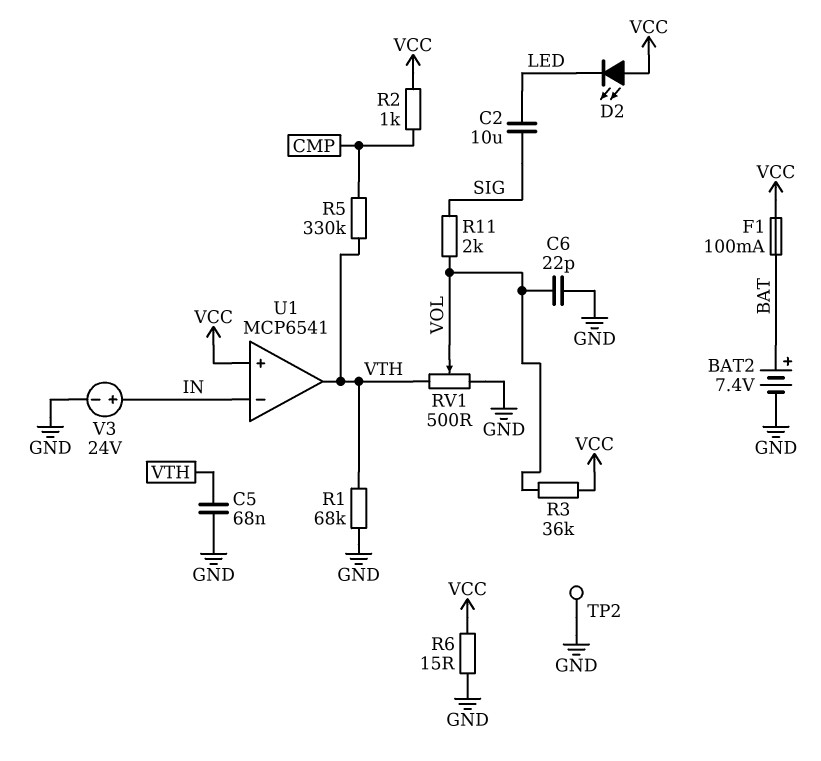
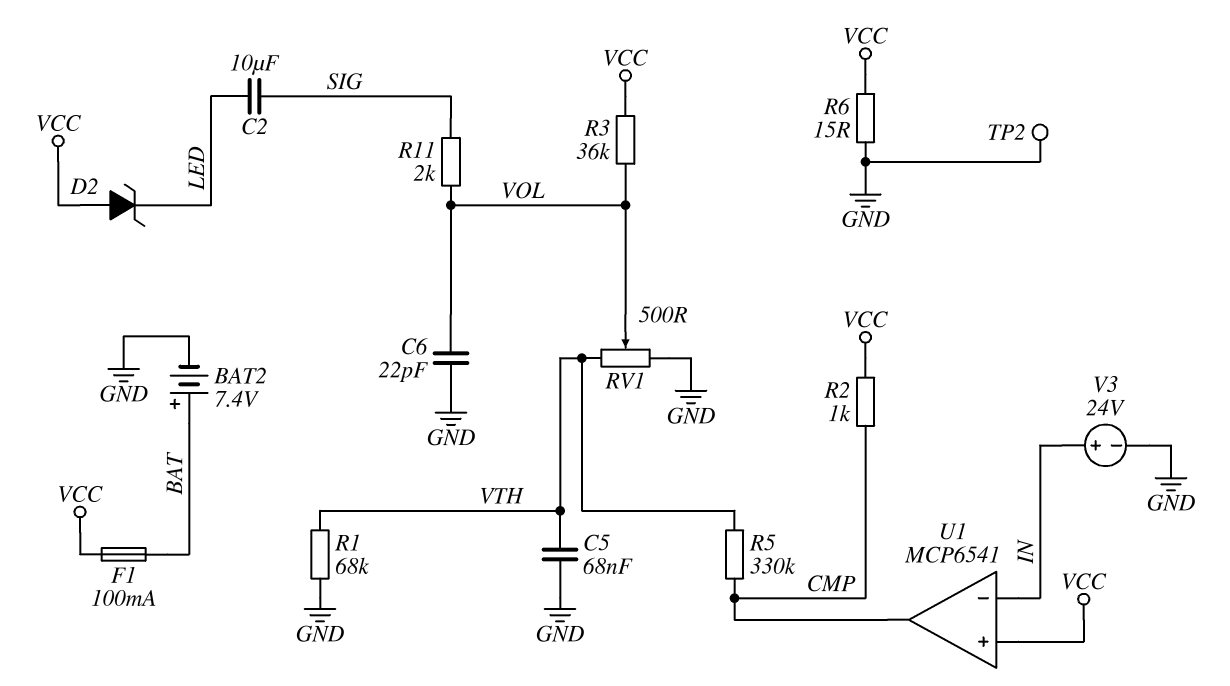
D2: LED (A VCC, K LED) -> zener (A VCC, K LED)
U1 pin out: VTH -> CMP

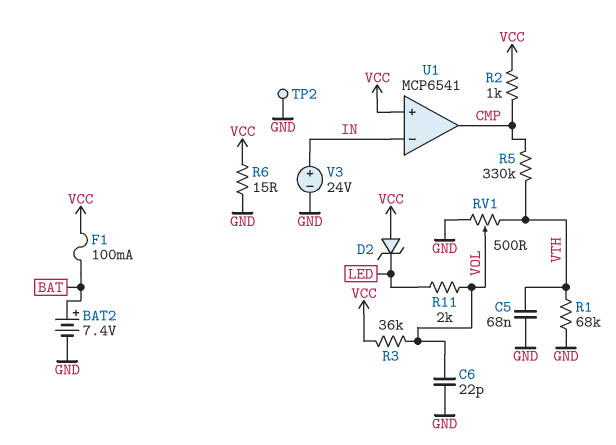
C2: 10uF (LED, SIG) -> none
R11: 2k (SIG, VOL) -> 2k (LED, VOL)

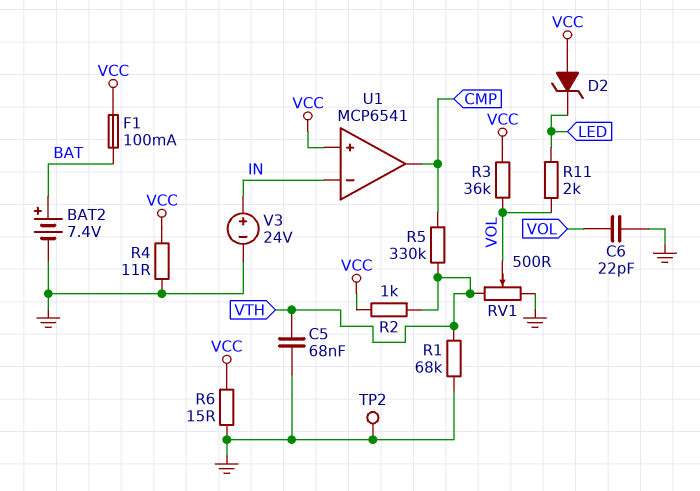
R2: 1k (CMP, VCC) -> 1k (VCC, VTH)
R4: none -> 11 (GND, VCC)

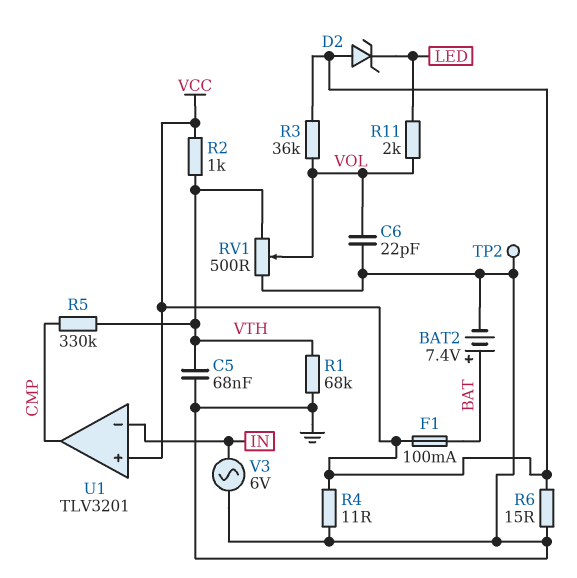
U1: MCP6541 -> TLV3201
V3: 24V (plus IN, minus GND) -> AC 6V (GND, IN)

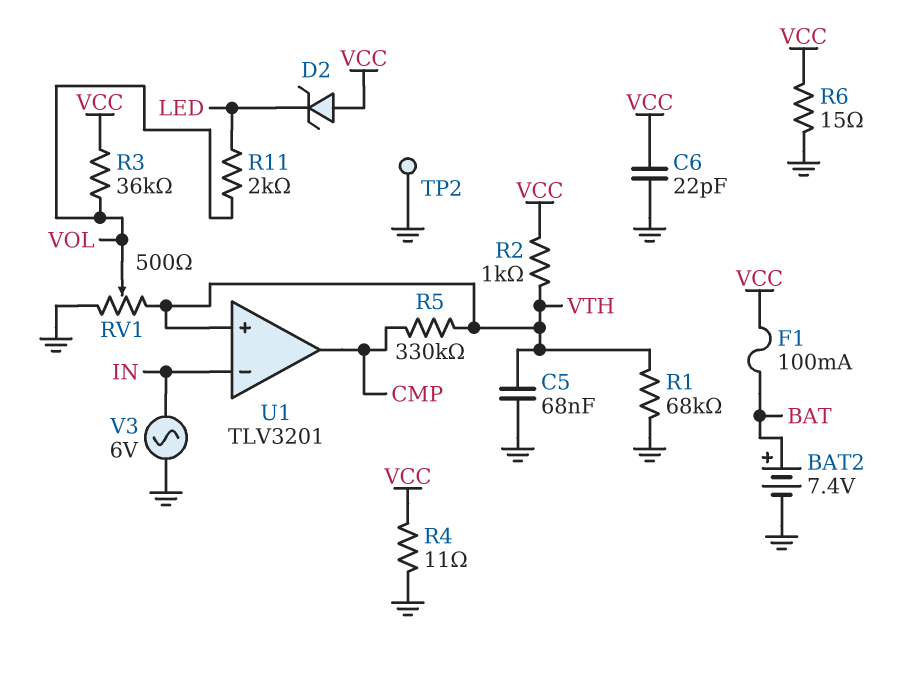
C6: 22pF (GND, VOL) -> 22pF (GND, VCC)
U1 pin in+: VCC -> VTH

